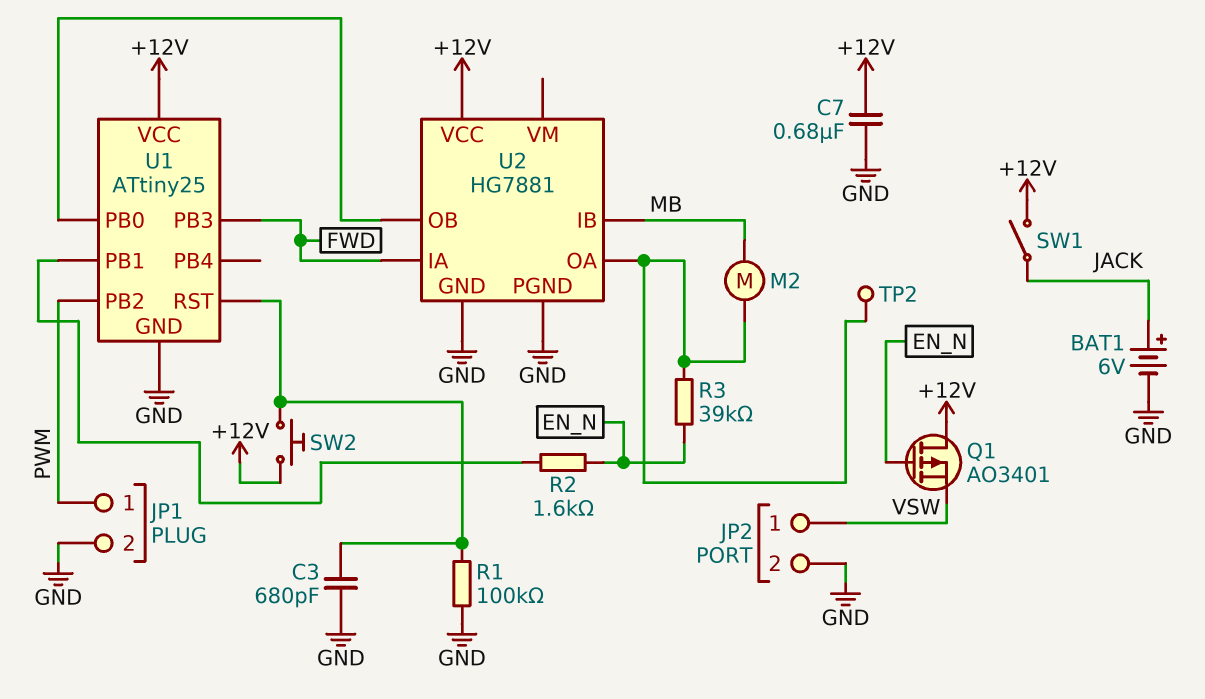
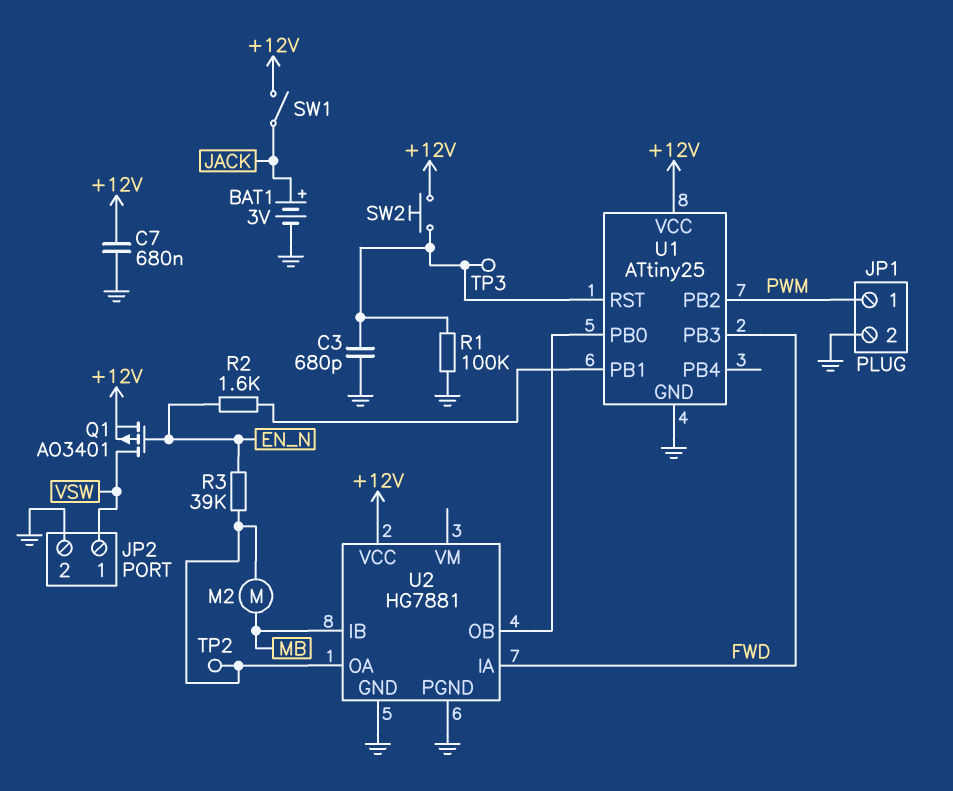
BAT1: 6V (plus JACK, minus GND) -> 3V (plus JACK, minus GND)
Q1: PMOS AO3401 (G EN_N, D +12V, S VSW) -> PMOS AO3401 (G EN_N, D VSW, S +12V)
TP3: none -> test point (U1/RST)

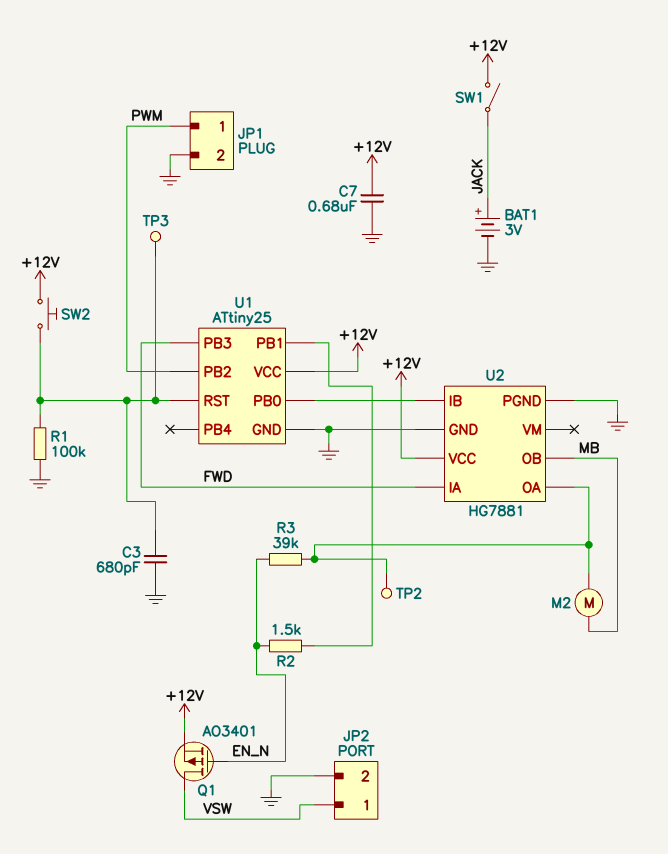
R2: 1.6k (EN_N, U1/PB1) -> 1.5k (EN_N, U1/PB1)
U2 pin IB: MB -> U1/PB0
U2 pin OB: U1/PB0 -> MB

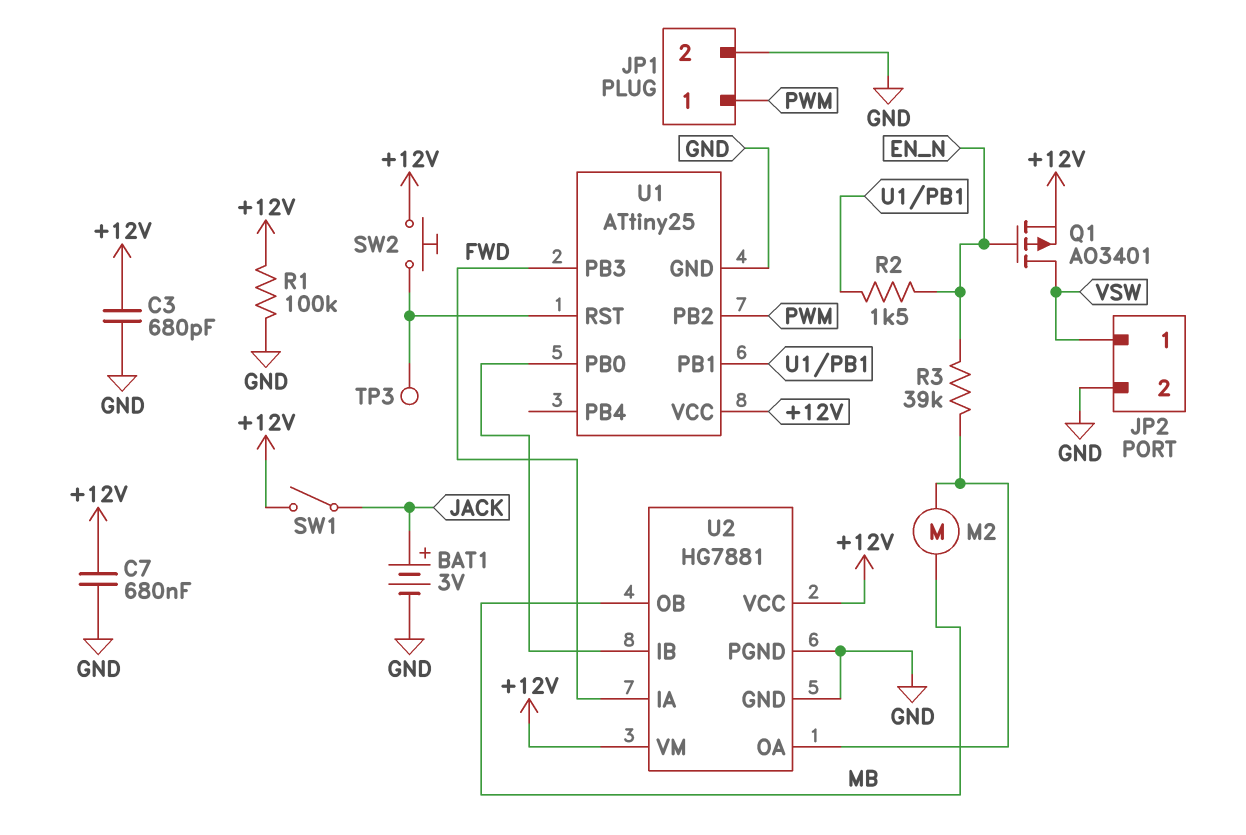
C3: 680pF (GND, U1/RST) -> 680pF (+12V, GND)
R1: 100k (GND, U1/RST) -> 100k (+12V, GND)
TP2: test point (U2/OA) -> none
U2 pin VM: none -> +12V

